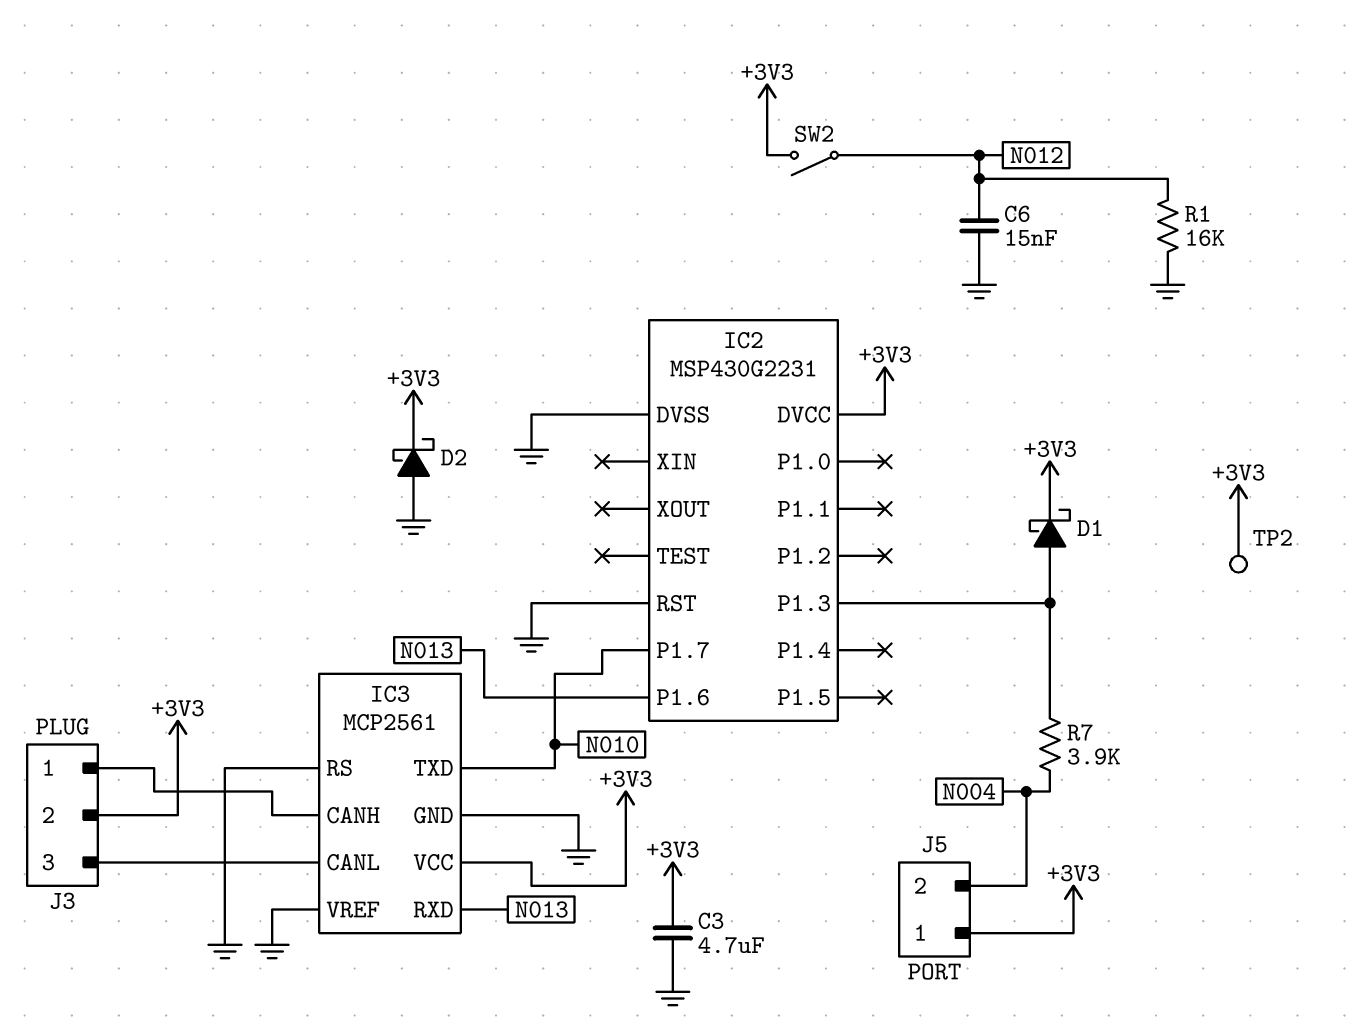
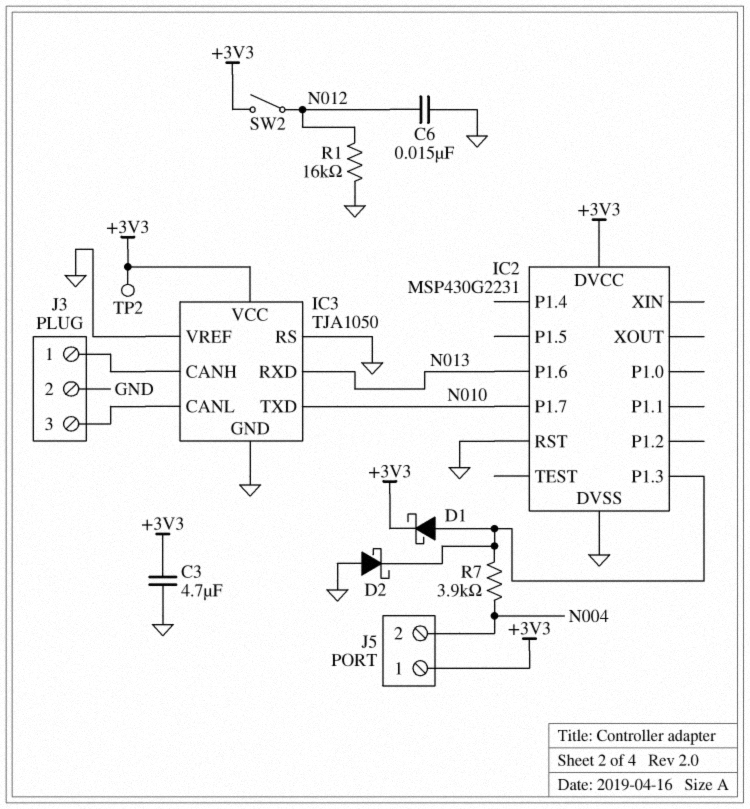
D2: schottky (A GND, K +3V3) -> schottky (A GND, K IC2/P1.3)
IC3: MCP2561 -> TJA1050
J3 pin 2: +3V3 -> GND

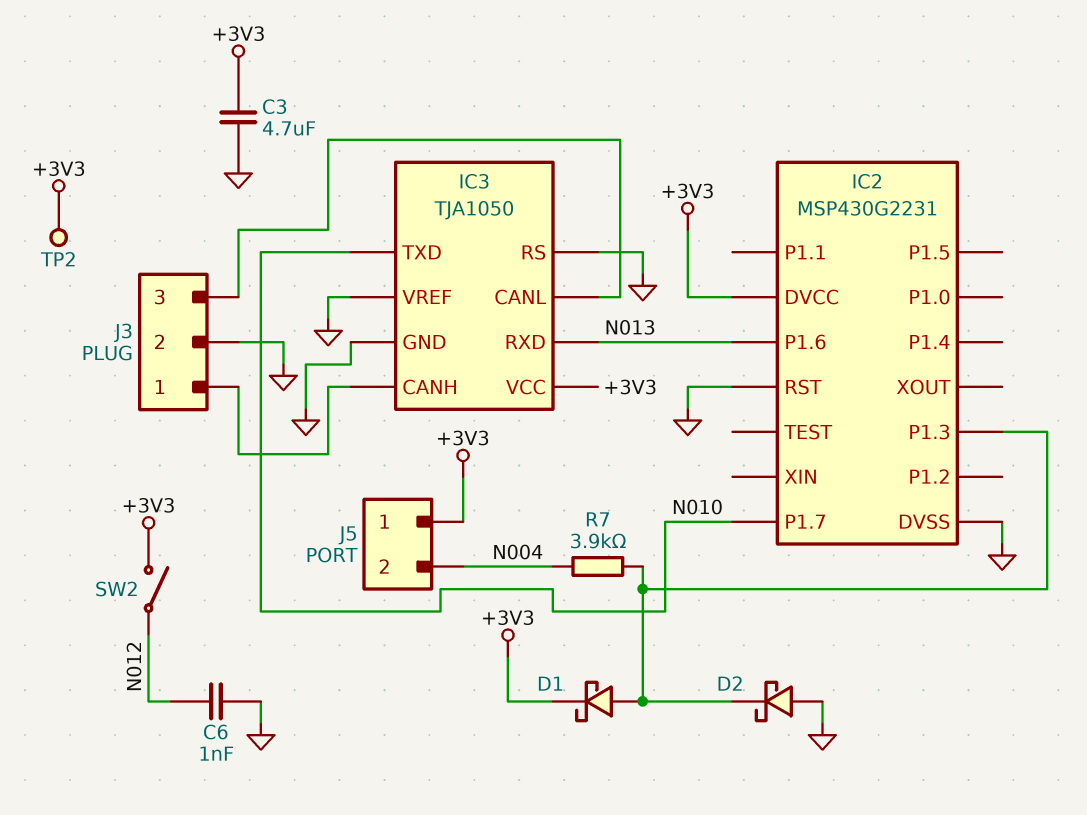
C6: 15nF (GND, N012) -> 1nF (GND, N012)
R1: 16k (GND, N012) -> none

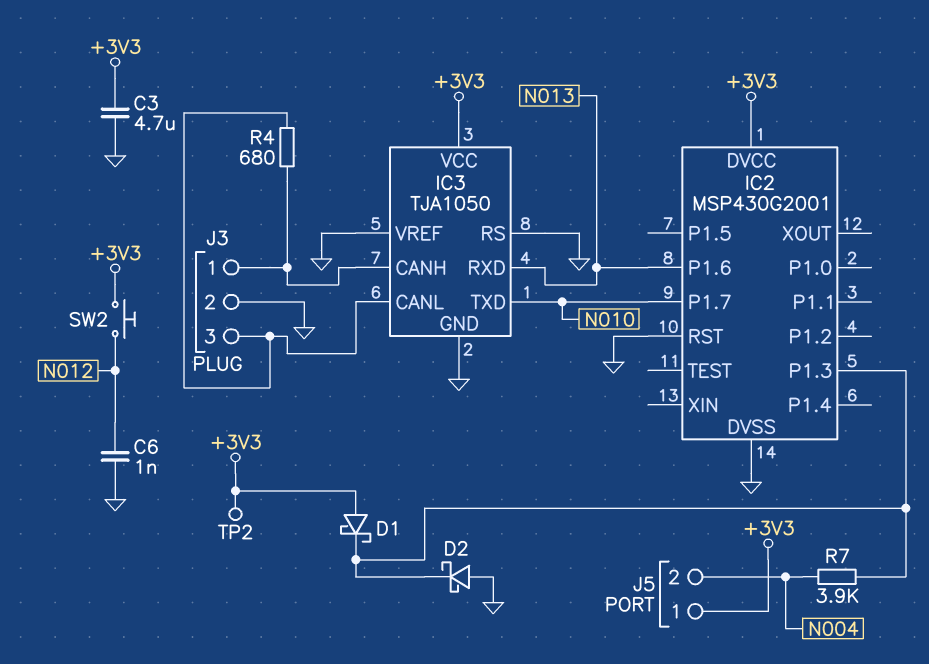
D1: schottky (A IC2/P1.3, K +3V3) -> schottky (A +3V3, K IC2/P1.3)
IC2: MSP430G2231 -> MSP430G2001
R4: none -> 680 (IC3/CANH, IC3/CANL)
SW2: switch (+3V3, N012) -> button (+3V3, N012)

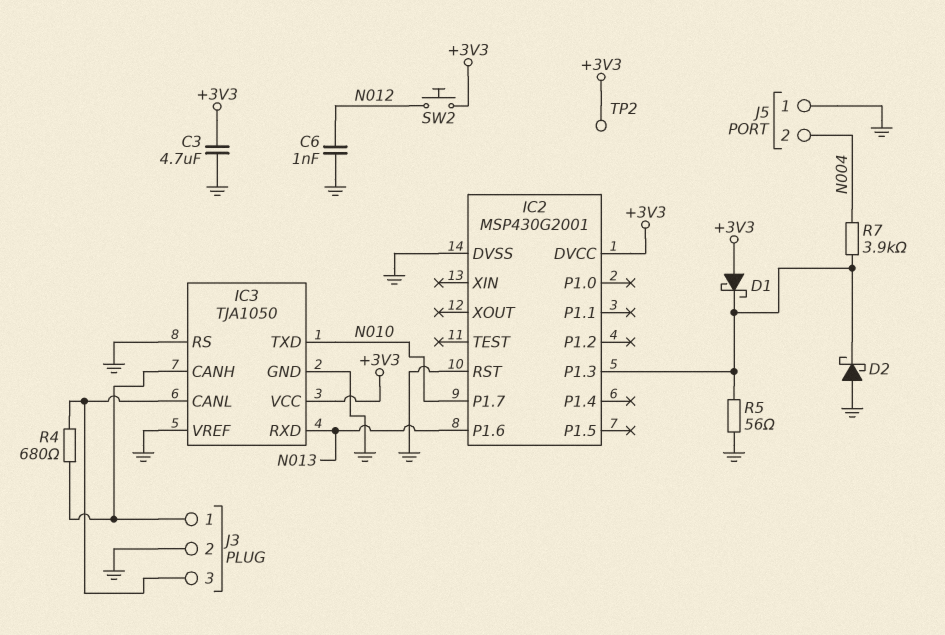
J5 pin 1: +3V3 -> GND
R5: none -> 56 (GND, IC2/P1.3)

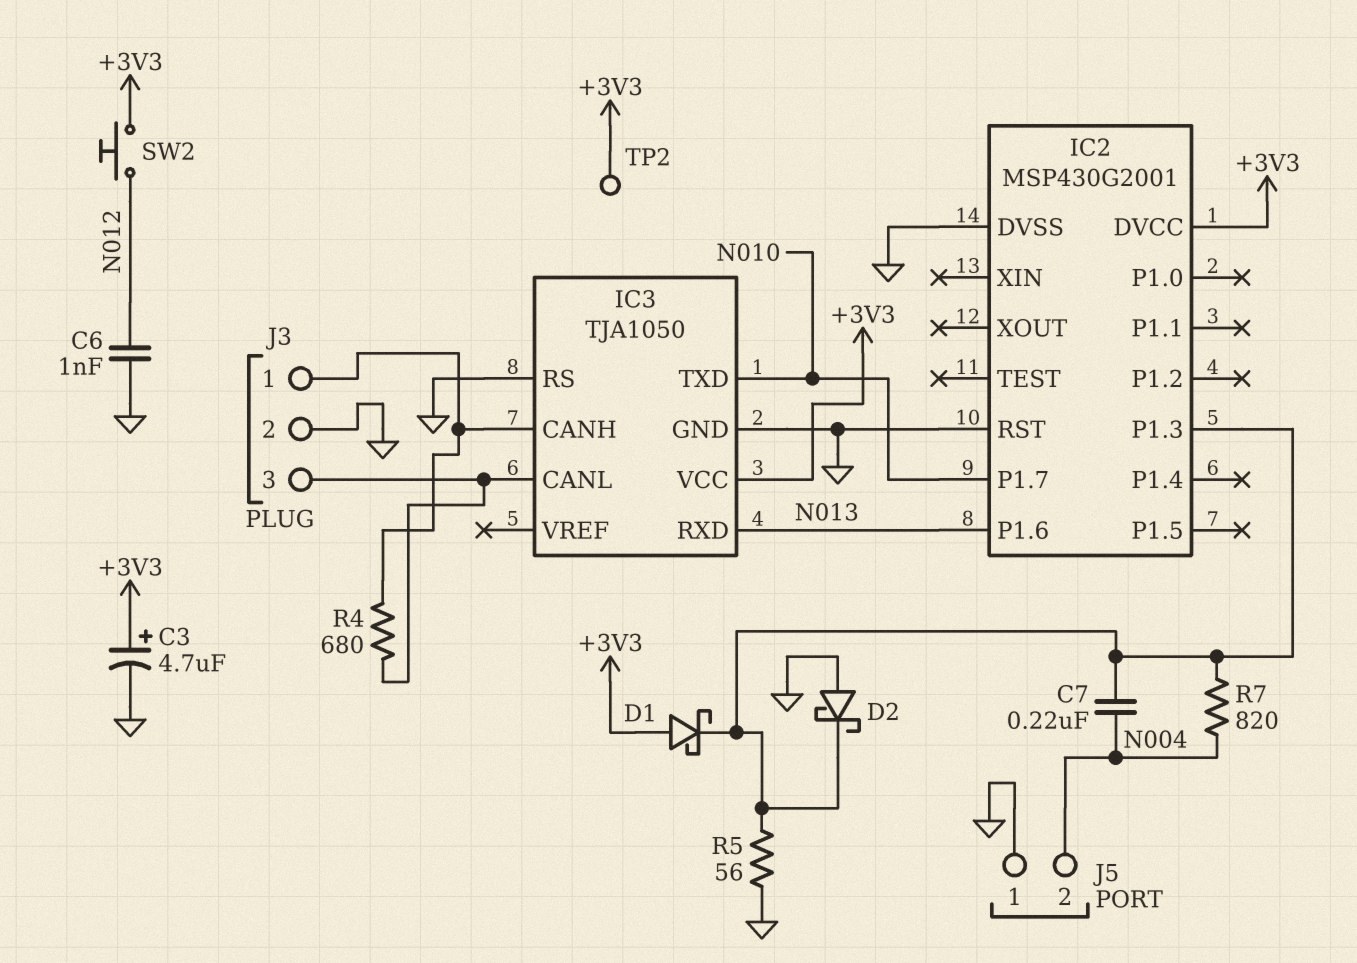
C3: 4.7uF (+3V3, GND) -> 4.7uF (plus +3V3, minus GND)
C7: none -> 220nF (IC2/P1.3, N004)
IC3 pin VREF: GND -> none
R7: 3.9k (IC2/P1.3, N004) -> 820 (IC2/P1.3, N004)

